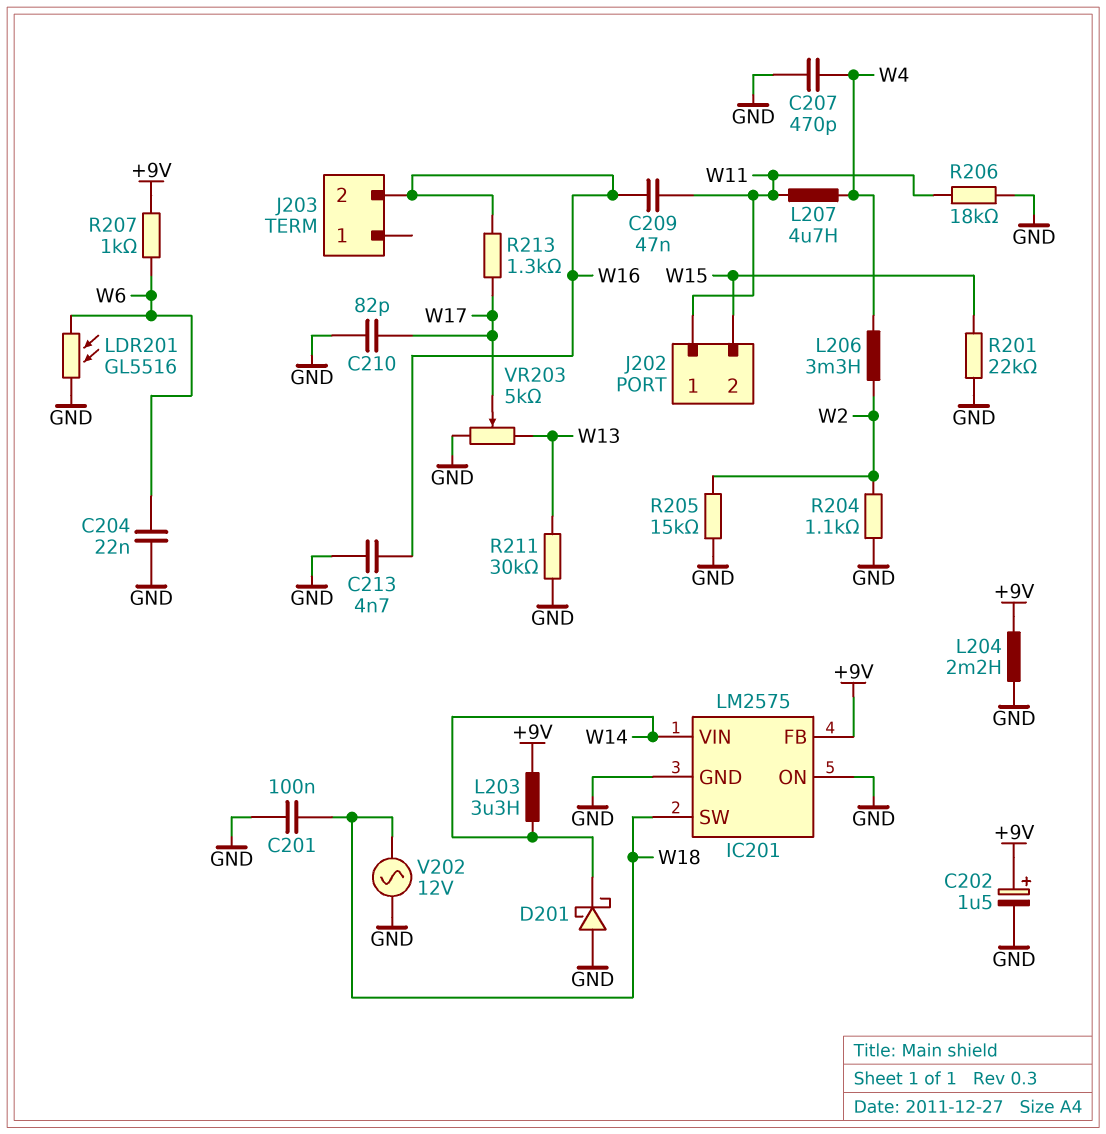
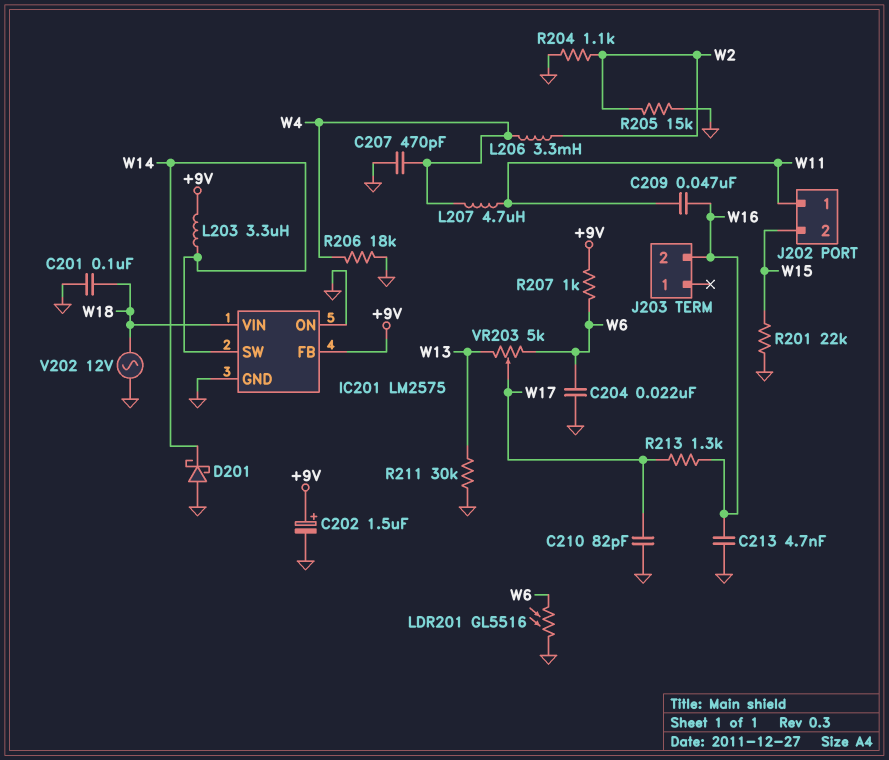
IC201 pin SW: W18 -> W14
IC201 pin VIN: W14 -> W18
L204: 2.2mH (+9V, GND) -> none
R206: 18k (GND, W11) -> 18k (GND, W4)
VR203: 5k (GND, W13, wiper W17) -> 5k (W6, W13, wiper W17)

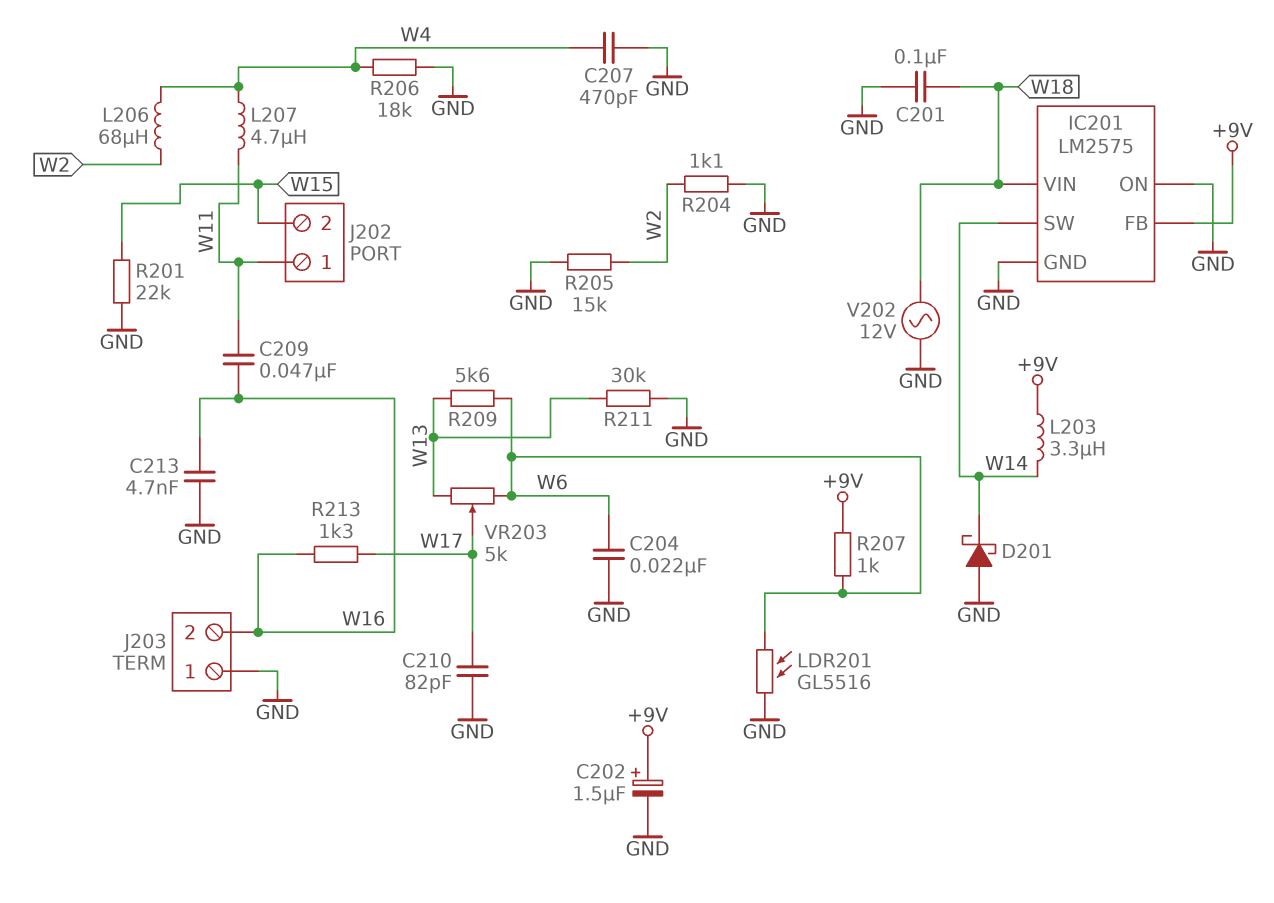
J203 pin 1: none -> GND
L206: 3.3mH (W2, W4) -> 68uH (W2, W4)
R209: none -> 5.6k (W6, W13)

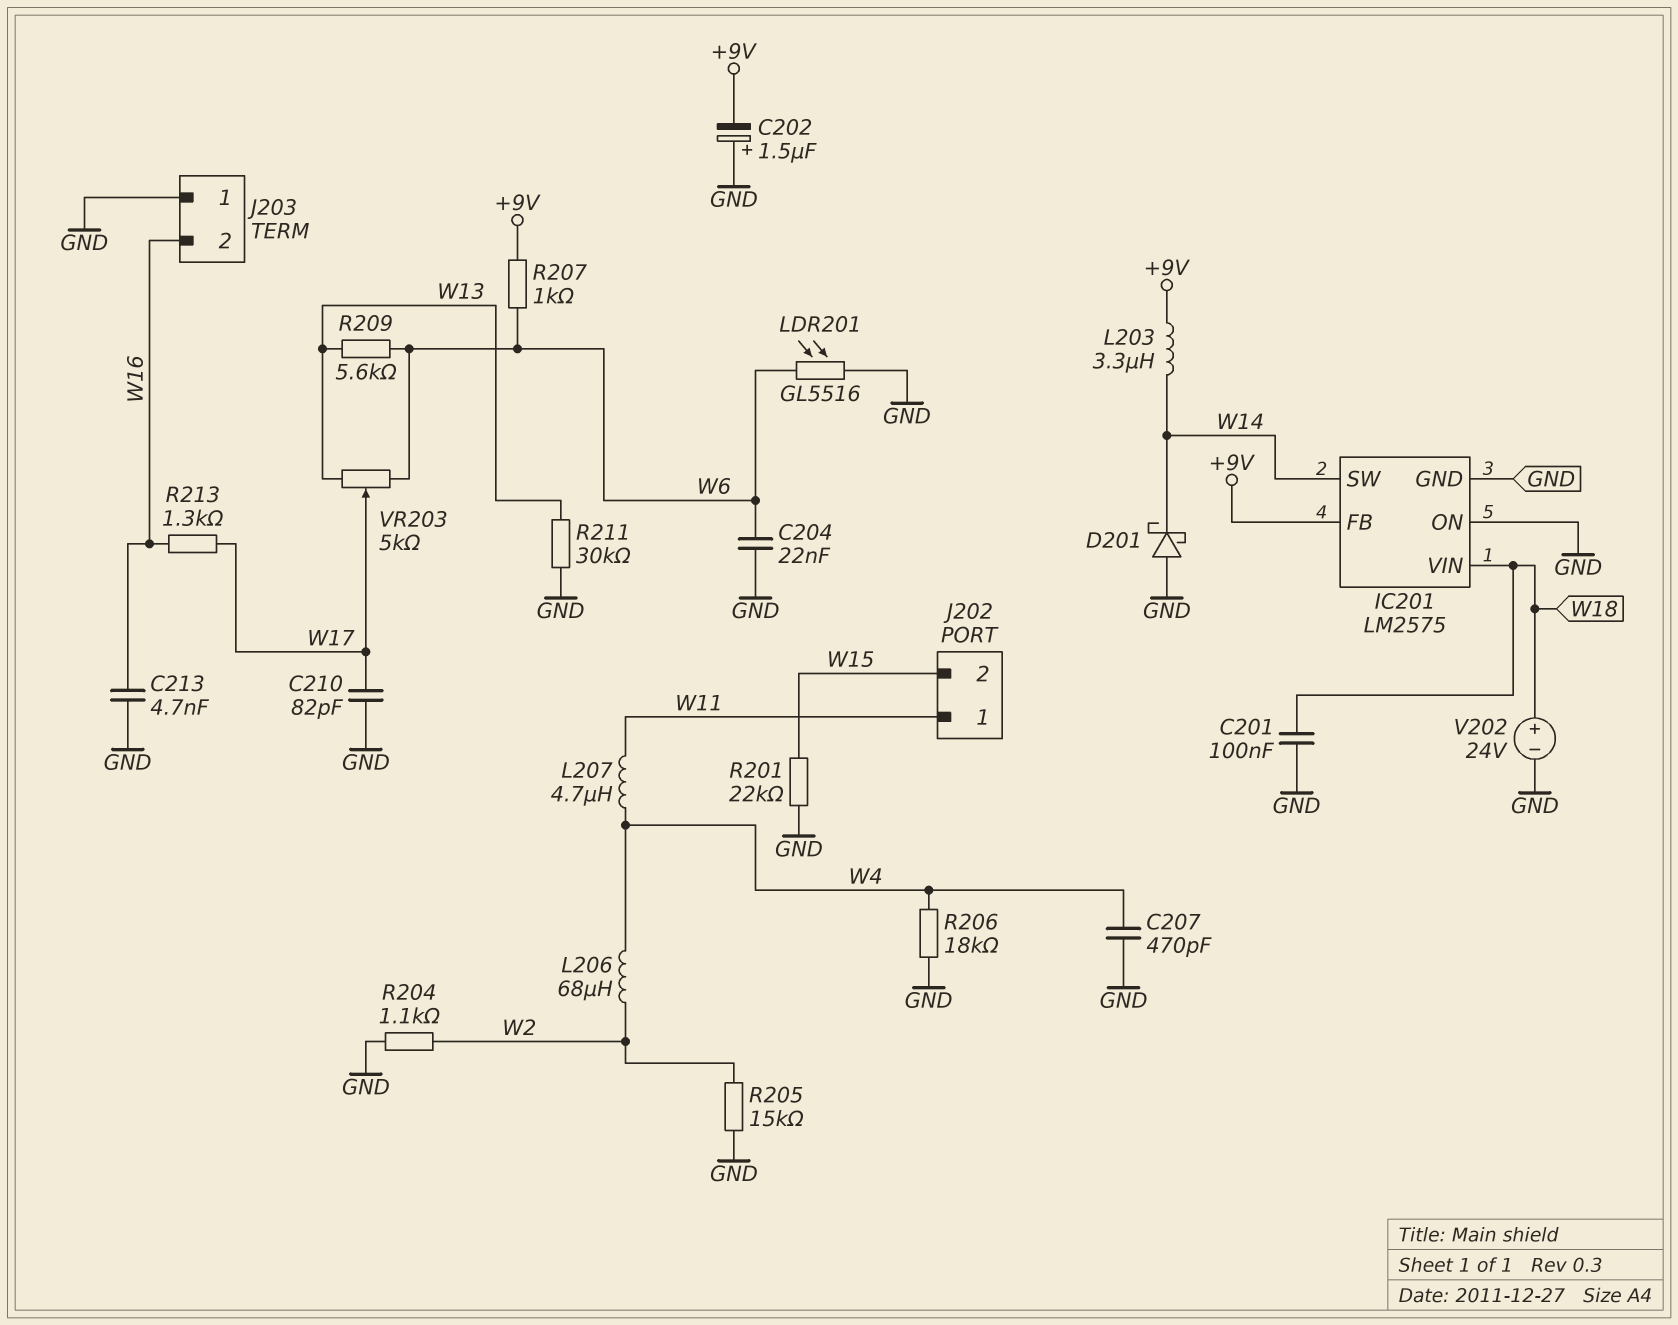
C202: 1.5uF (plus +9V, minus GND) -> 1.5uF (plus GND, minus +9V)
C209: 47nF (W11, W16) -> none
V202: AC 12V (GND, W18) -> 24V (plus W18, minus GND)

